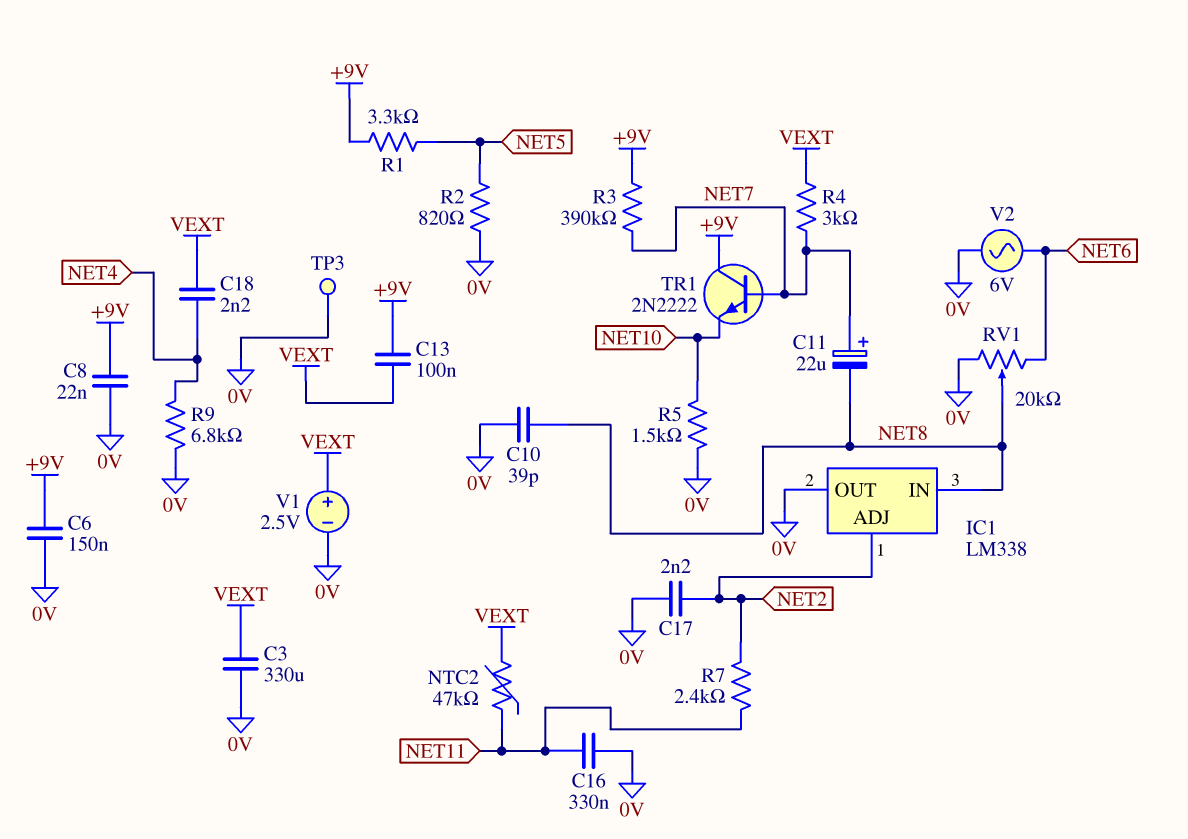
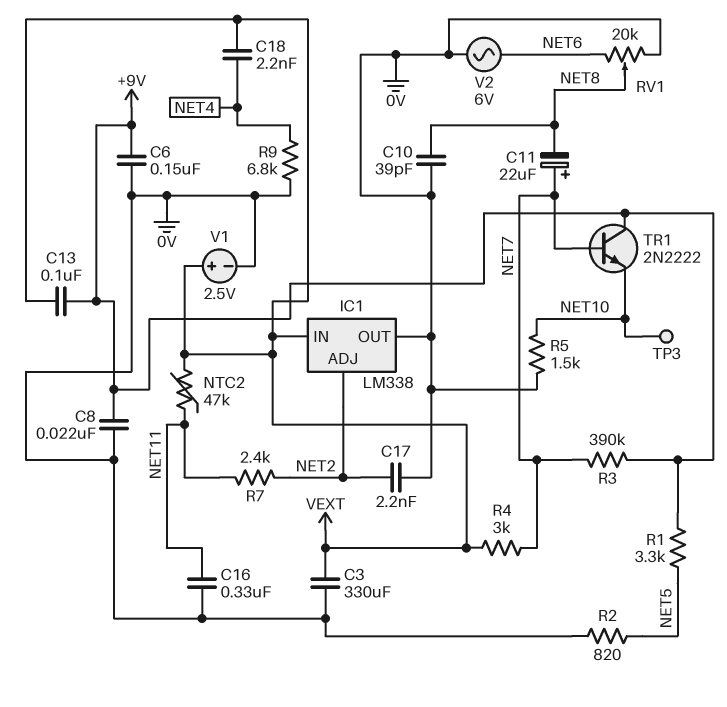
IC1 pin IN: NET8 -> VEXT
TP3: test point (0V) -> test point (NET10)

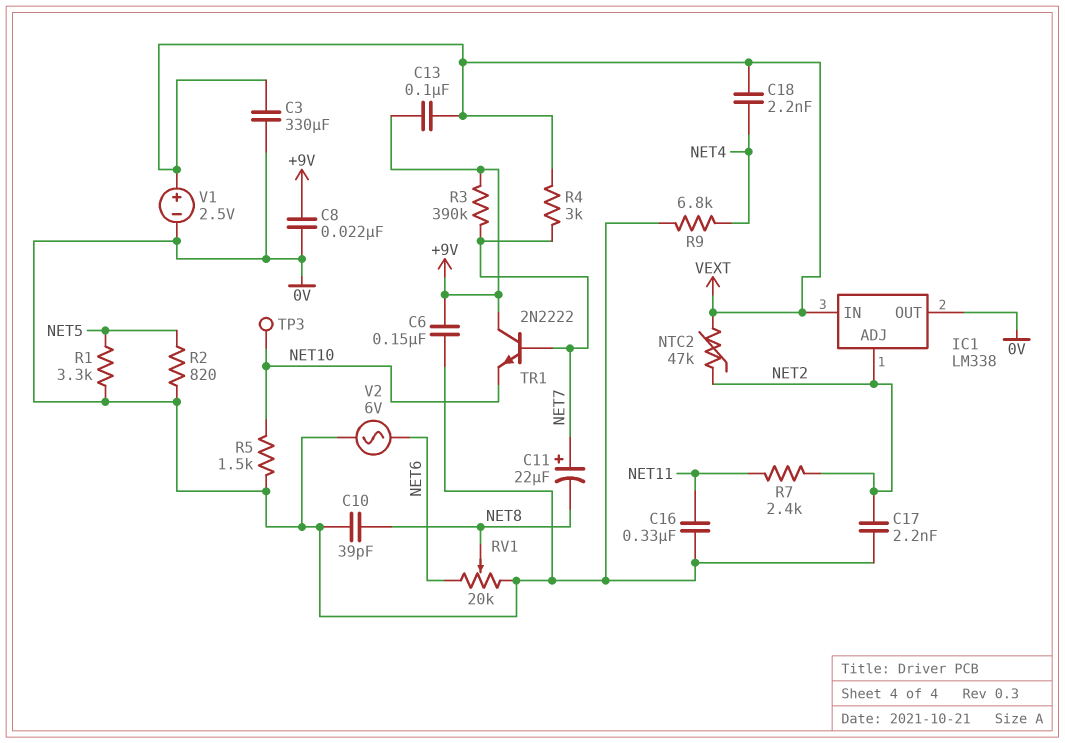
NTC2: 47k (NET11, VEXT) -> 47k (NET2, VEXT)
R1: 3.3k (+9V, NET5) -> 3.3k (0V, NET5)

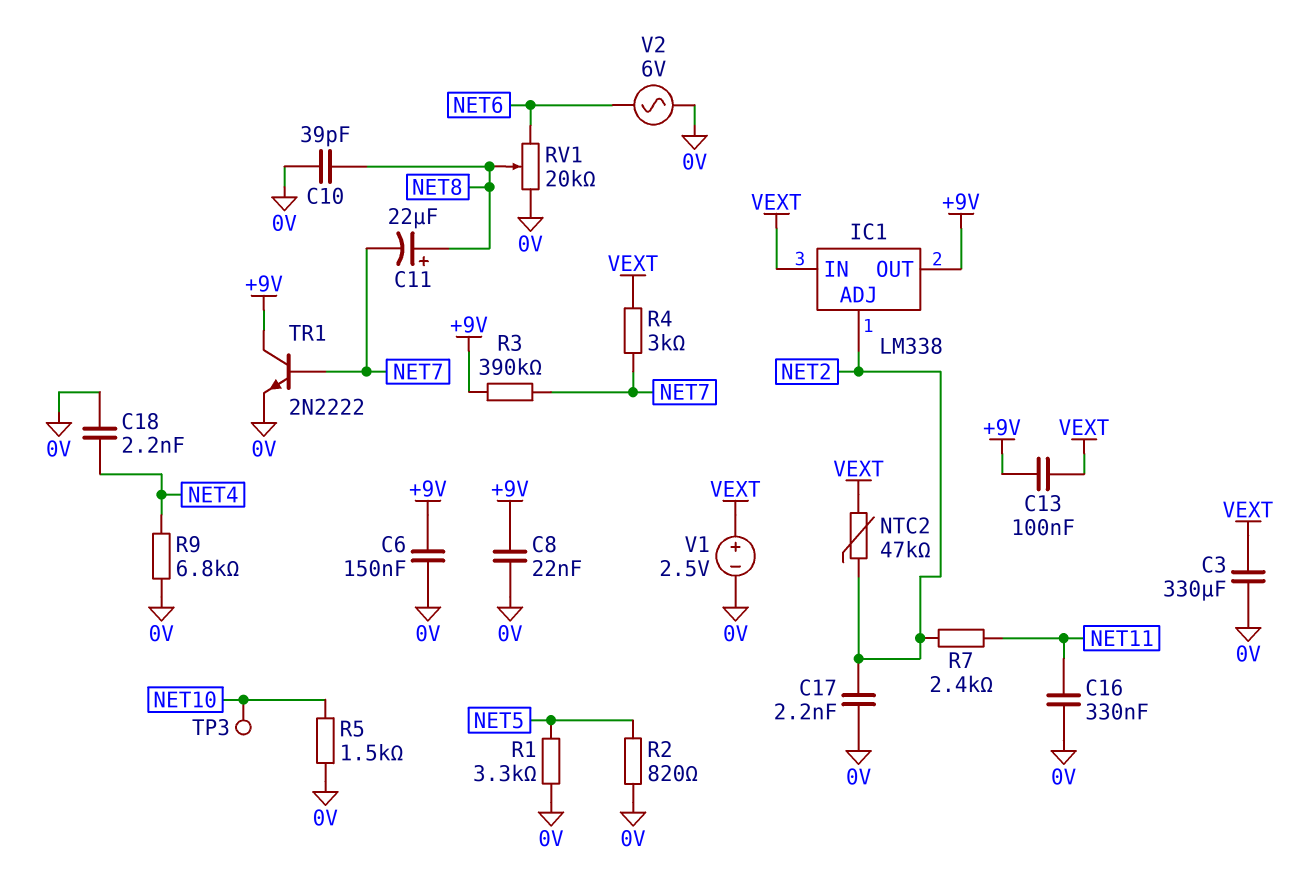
C11: 22uF (plus NET7, minus NET8) -> 22uF (plus NET8, minus NET7)
C18: 2.2nF (NET4, VEXT) -> 2.2nF (0V, NET4)
IC1 pin OUT: 0V -> +9V
TR1: NPN 2N2222 (B NET7, C +9V, E NET10) -> NPN 2N2222 (B NET7, C +9V, E 0V)

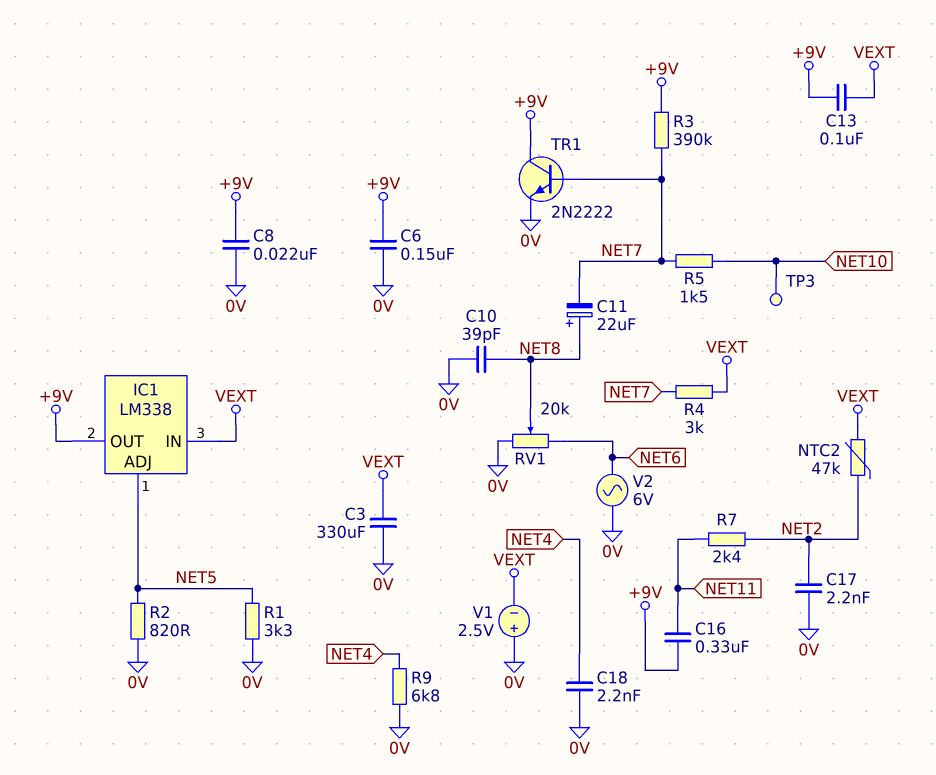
C16: 330nF (0V, NET11) -> 330nF (+9V, NET11)
IC1 pin ADJ: NET2 -> NET5
R5: 1.5k (0V, NET10) -> 1.5k (NET7, NET10)
V1: 2.5V (plus VEXT, minus 0V) -> 2.5V (plus 0V, minus VEXT)

